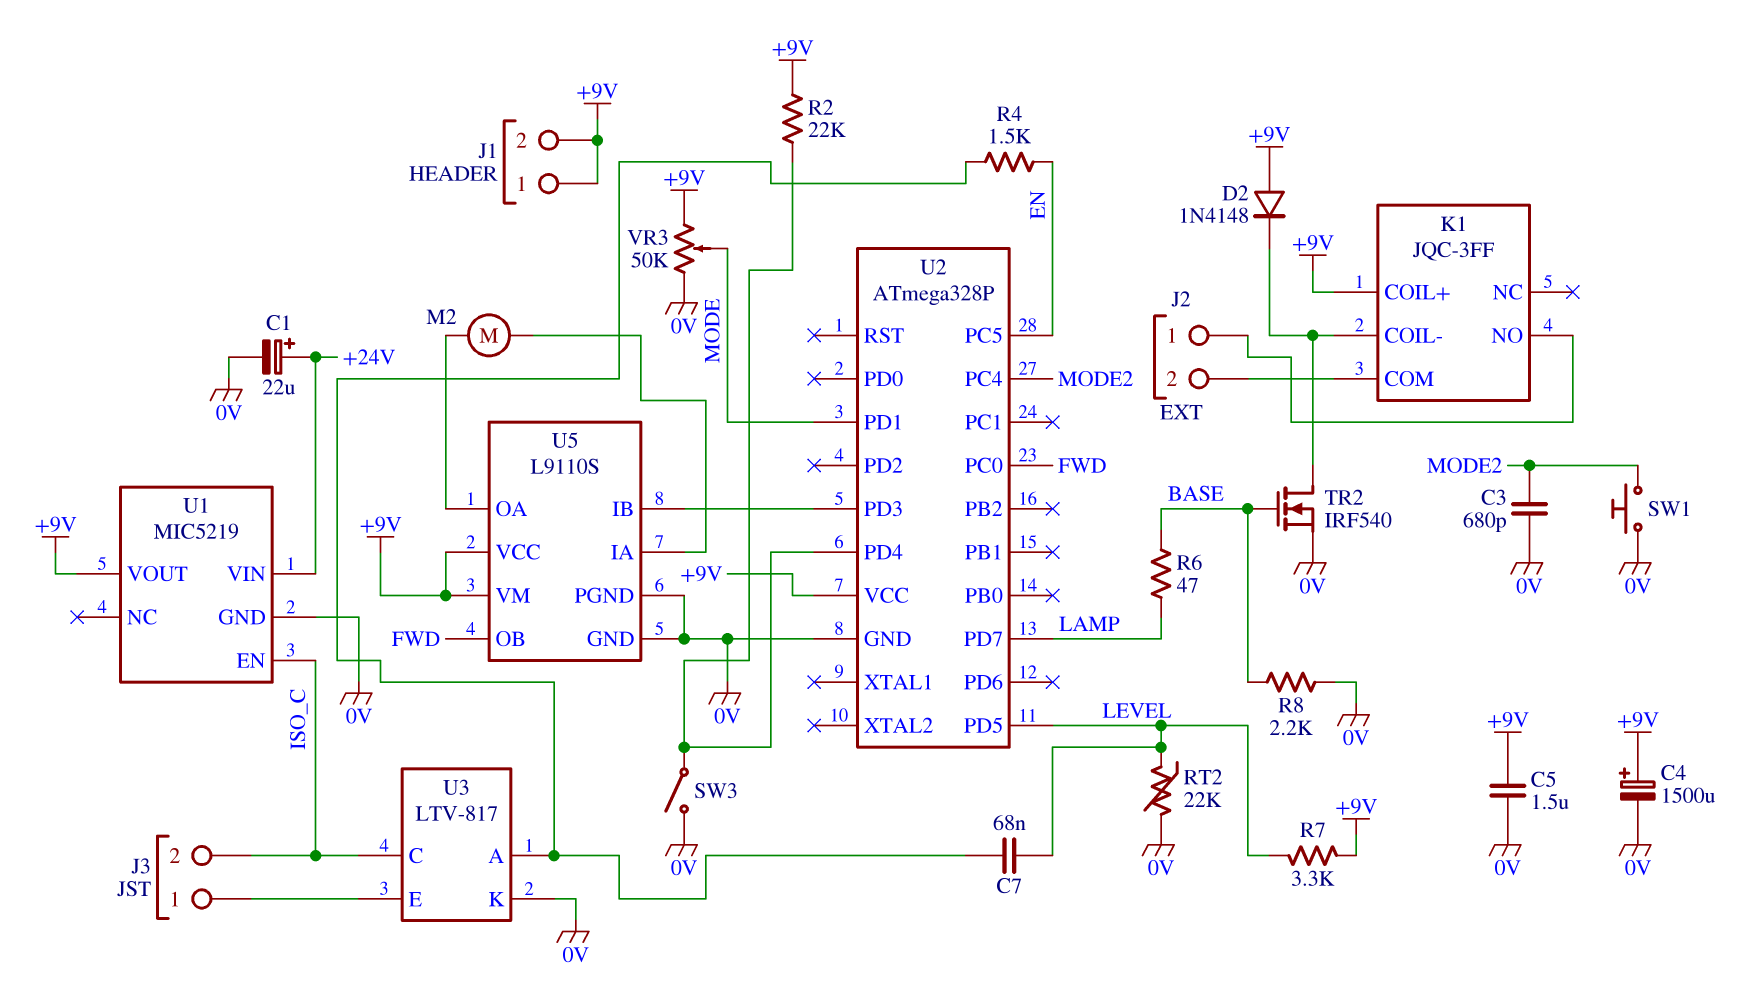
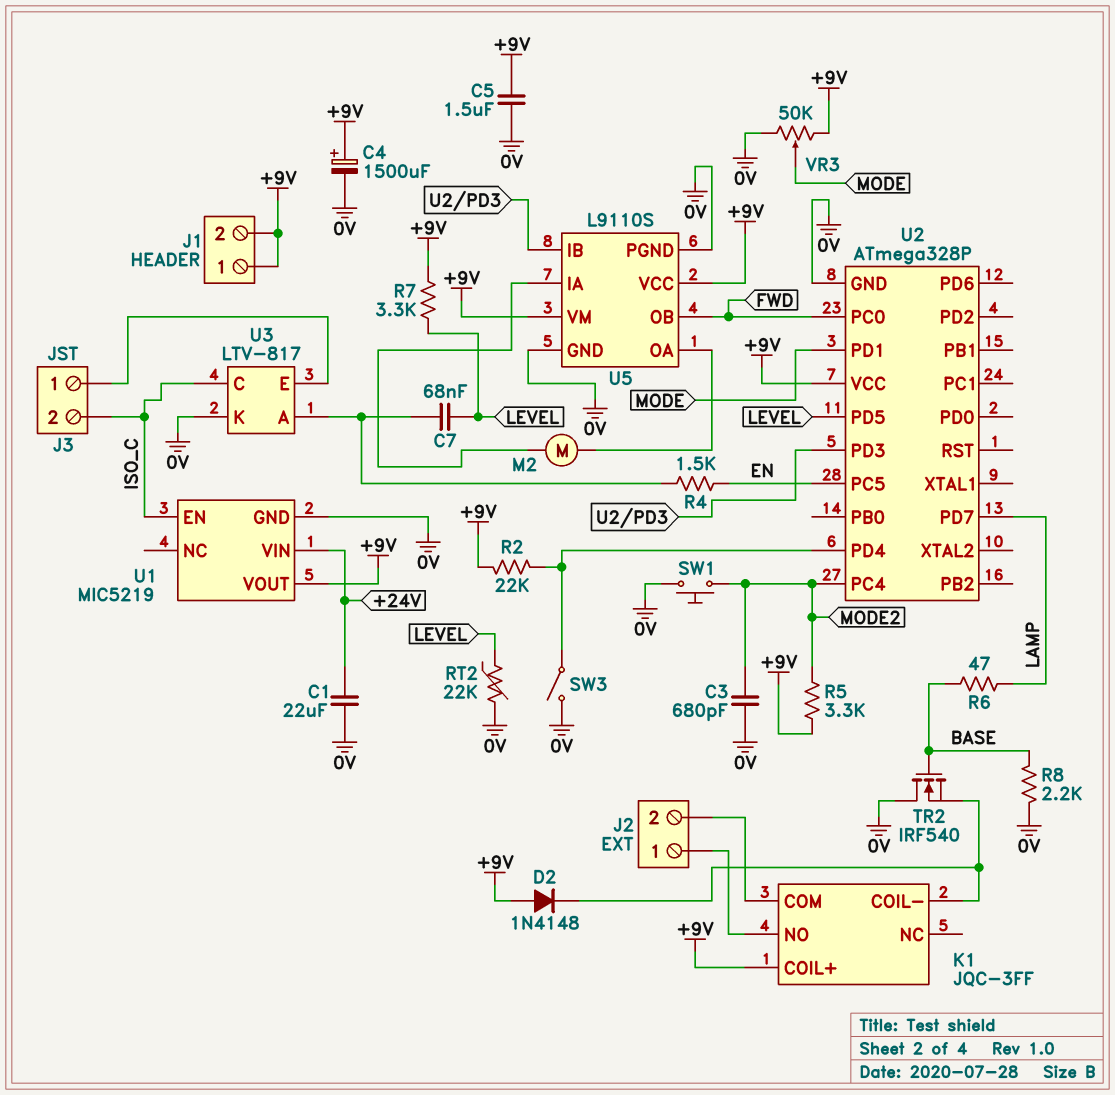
C1: 22uF (plus +24V, minus 0V) -> 22uF (+24V, 0V)
R5: none -> 3.3k (+9V, MODE2)
TR2: NMOS IRF540 (G BASE, D K1/COIL-, S 0V) -> NMOS IRF540 (G BASE, D 0V, S K1/COIL-)

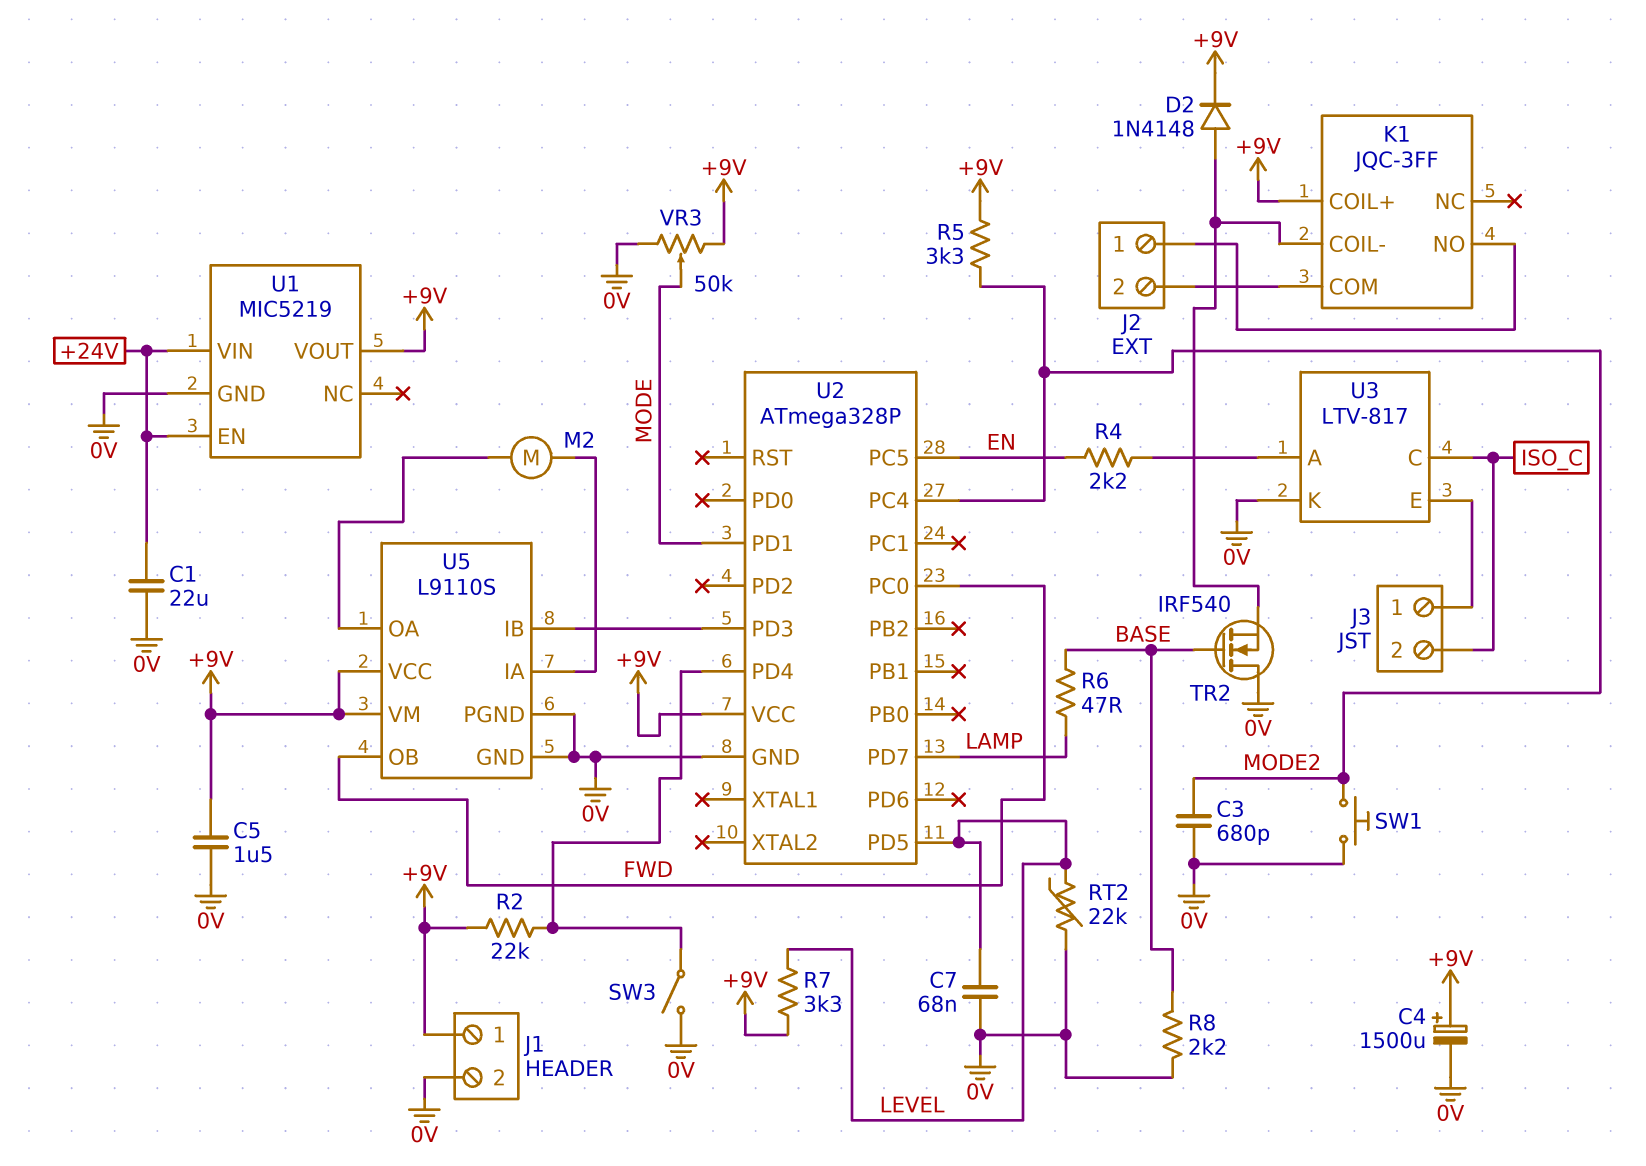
C7: 68nF (LEVEL, U3/A) -> 68nF (0V, LEVEL)
D2: diode 1N4148 (A +9V, K K1/COIL-) -> diode 1N4148 (A K1/COIL-, K +9V)
J1 pin 2: +9V -> 0V
R4: 1.5k (EN, U3/A) -> 2.2k (EN, U3/A)
U1 pin EN: ISO_C -> +24V

